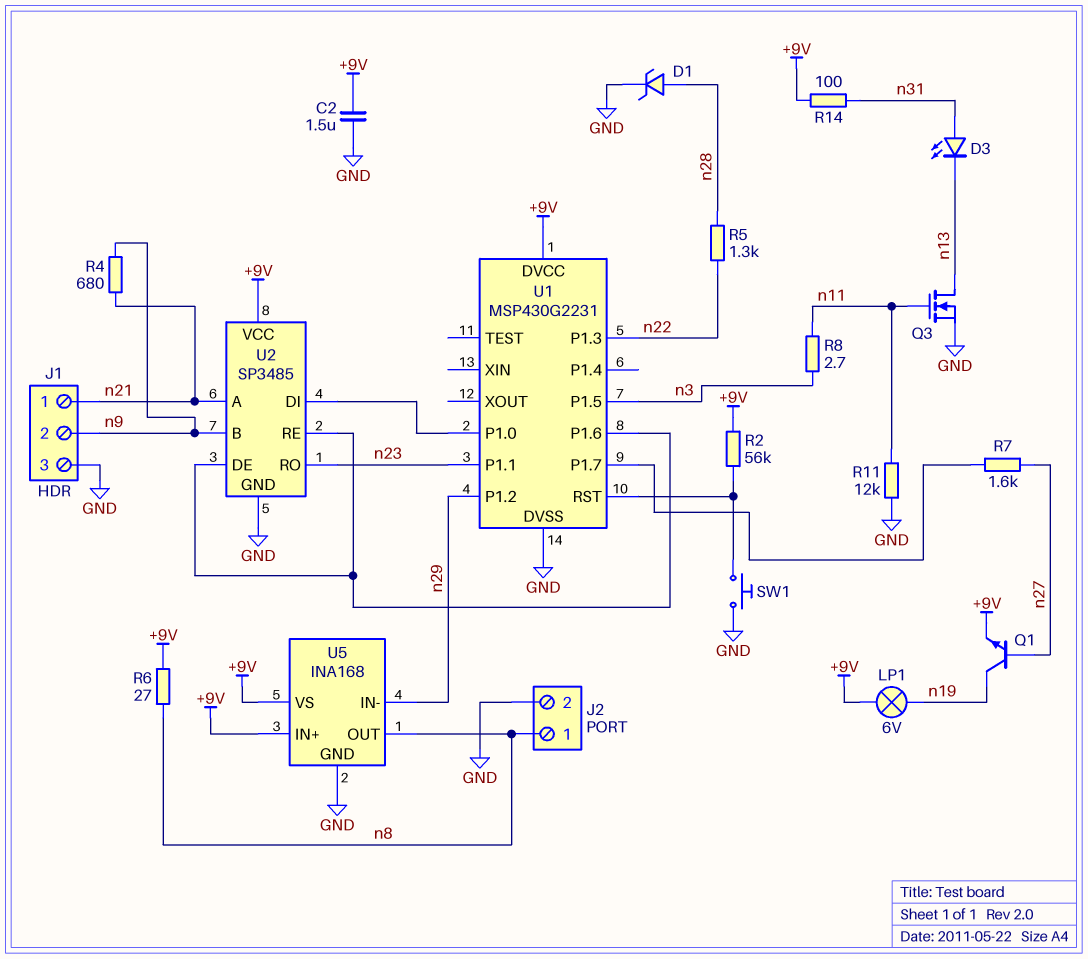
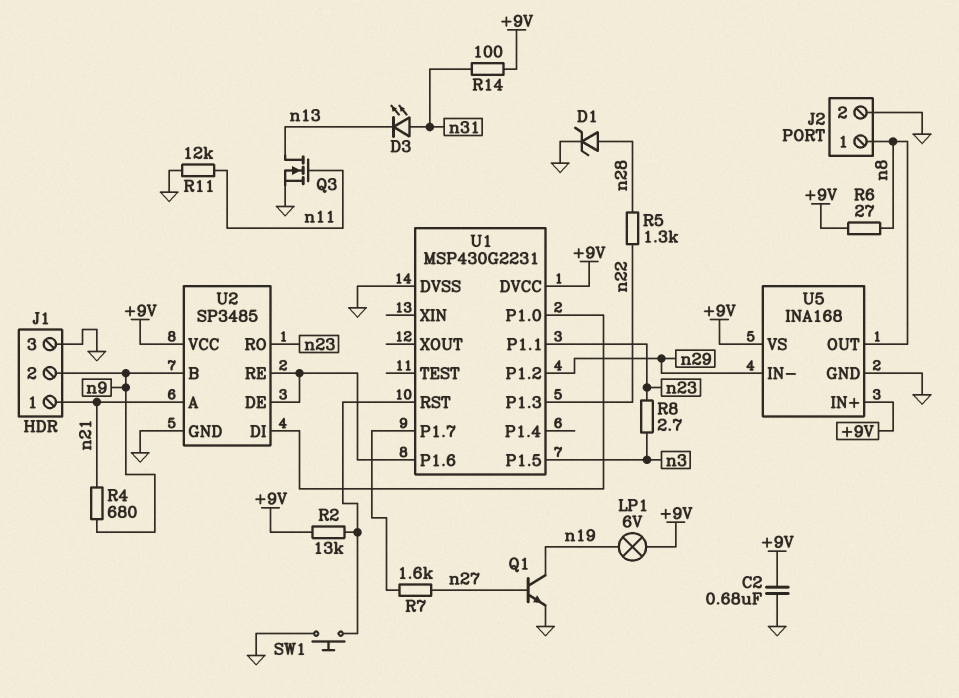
C2: 1.5uF (+9V, GND) -> 680nF (+9V, GND)
Q1: NPN (B n27, C n19, E +9V) -> NPN (B n27, C n19, E GND)
R2: 56k (+9V, U1/RST) -> 13k (+9V, U1/RST)
R8: 2.7 (n3, n11) -> 2.7 (n3, n23)

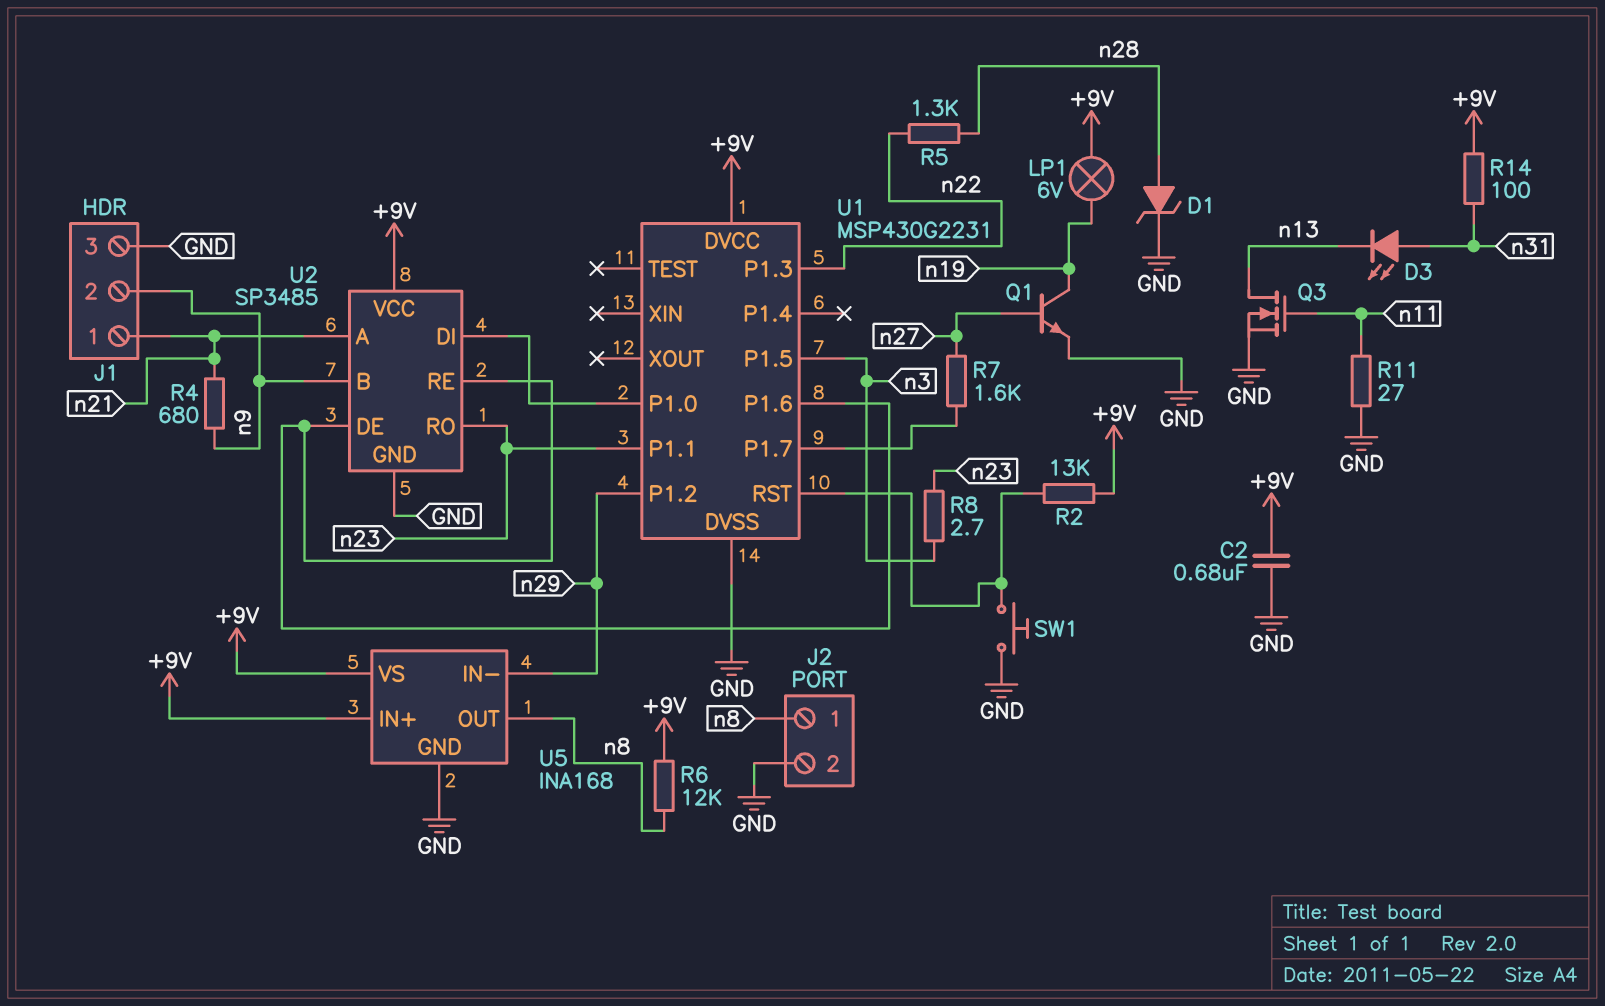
R6: 27 (+9V, n8) -> 12k (+9V, n8)
R11: 12k (GND, n11) -> 27 (GND, n11)

